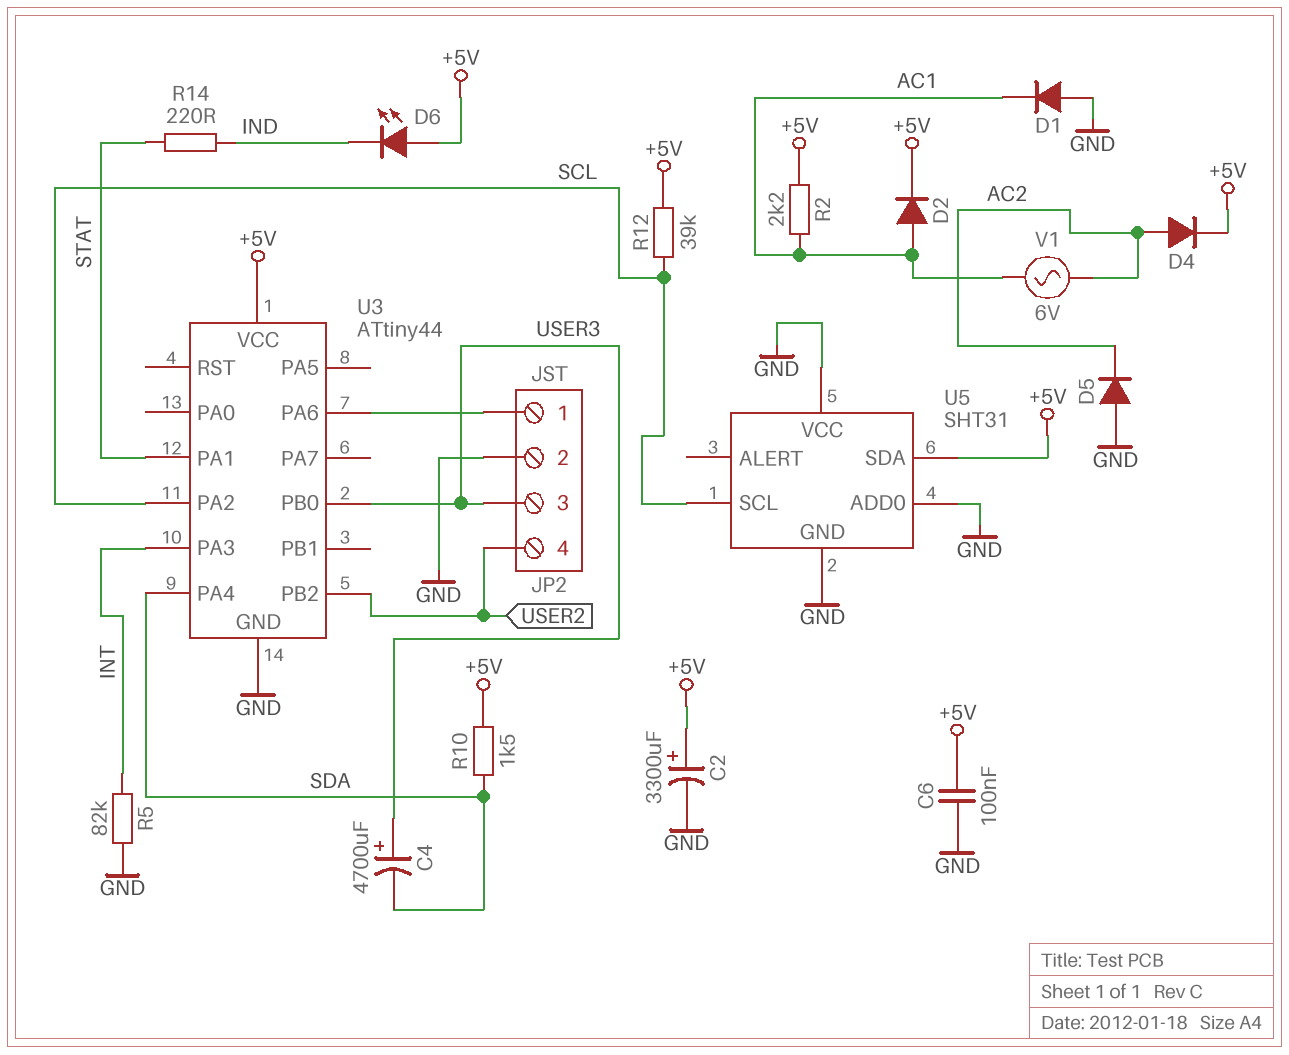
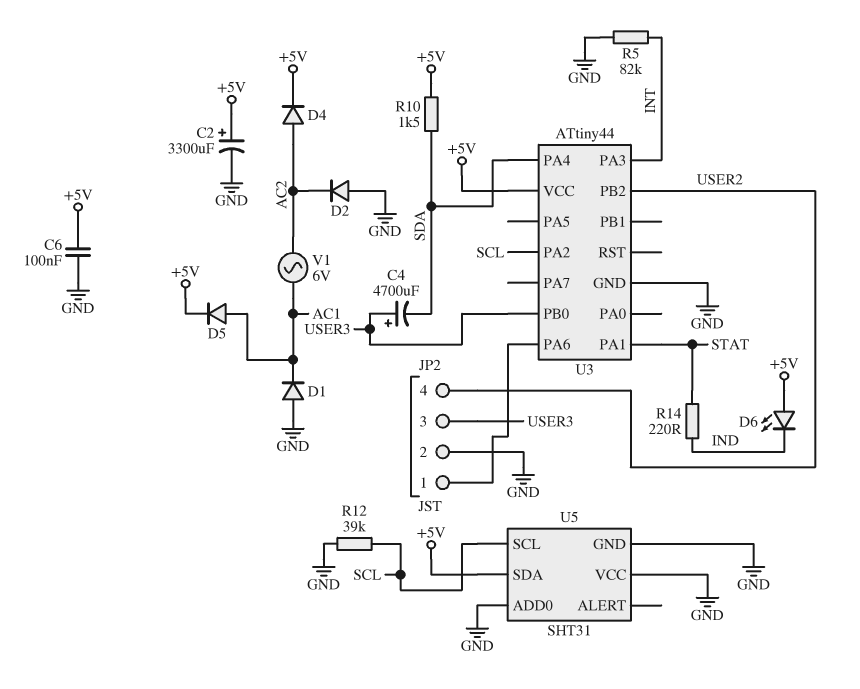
D2: diode (A AC1, K +5V) -> diode (A GND, K AC2)
D5: diode (A GND, K AC2) -> diode (A AC1, K +5V)
R2: 2.2k (+5V, AC1) -> none
R12: 39k (+5V, SCL) -> 39k (GND, SCL)

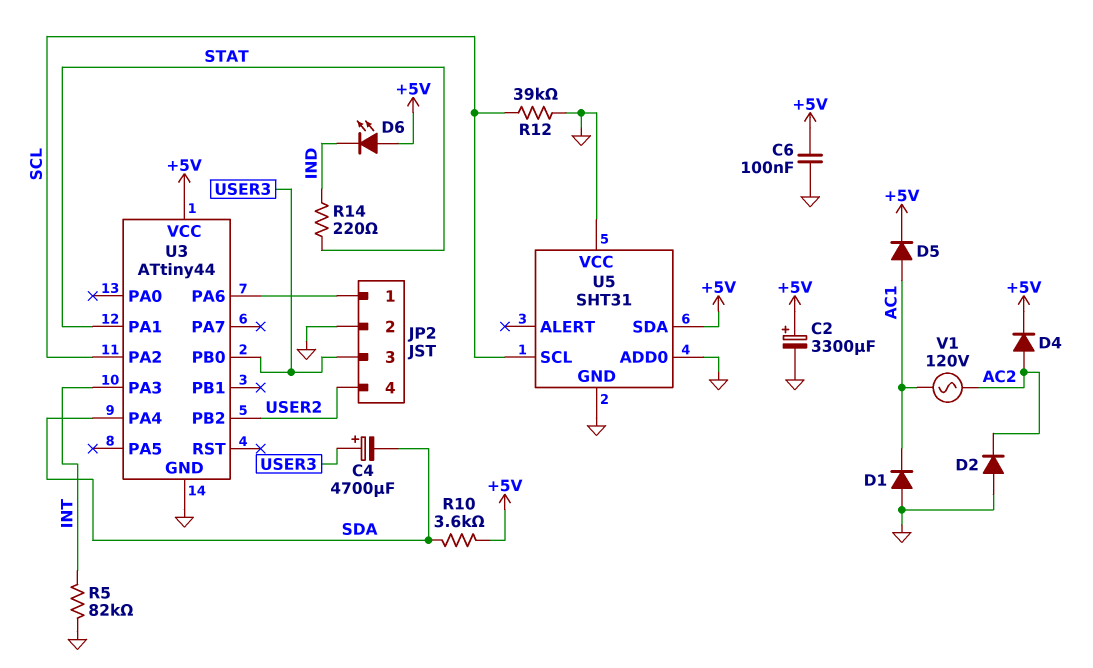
R10: 1.5k (+5V, SDA) -> 3.6k (+5V, SDA)
V1: AC 6V (AC1, AC2) -> AC 120V (AC1, AC2)

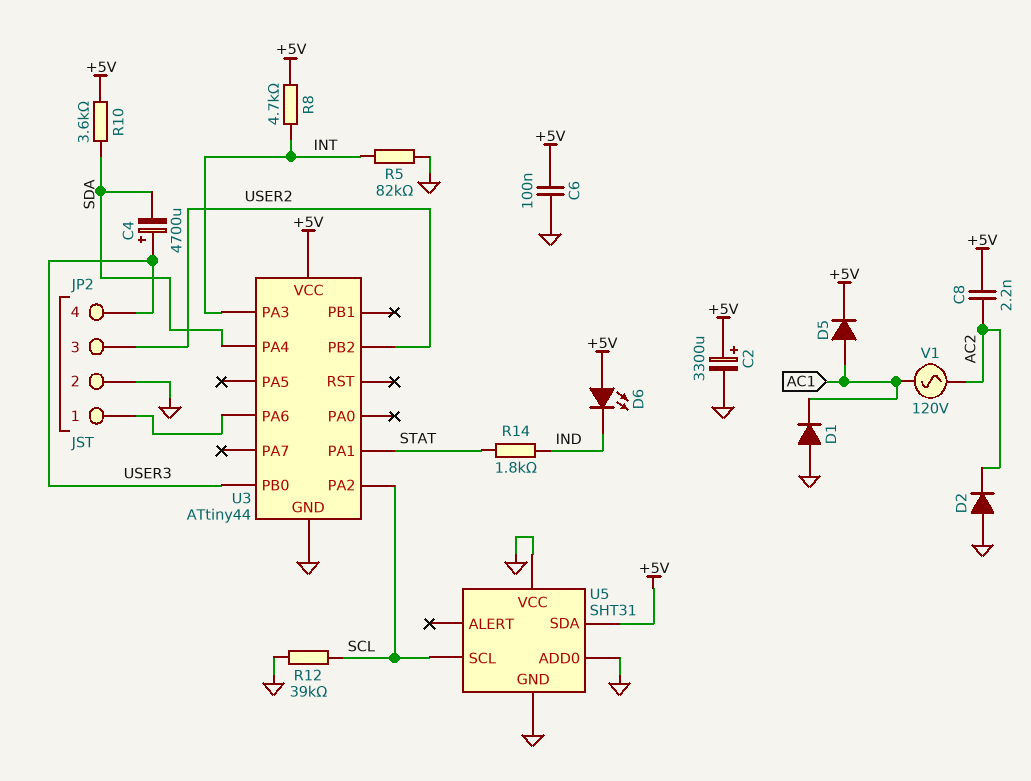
C8: none -> 2.2nF (+5V, AC2)
D4: diode (A AC2, K +5V) -> none
JP2 pin 3: USER3 -> USER2
JP2 pin 4: USER2 -> USER3
R8: none -> 4.7k (+5V, INT)
R14: 220 (IND, STAT) -> 1.8k (IND, STAT)

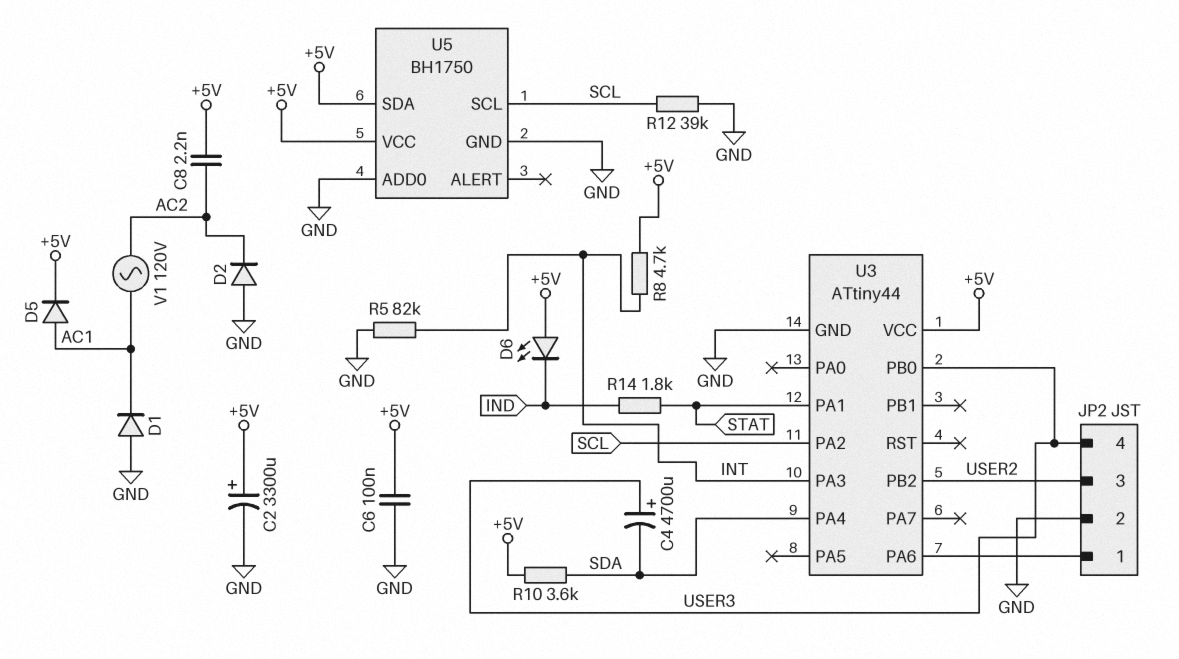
U5: SHT31 -> BH1750
U5 pin VCC: GND -> +5V

